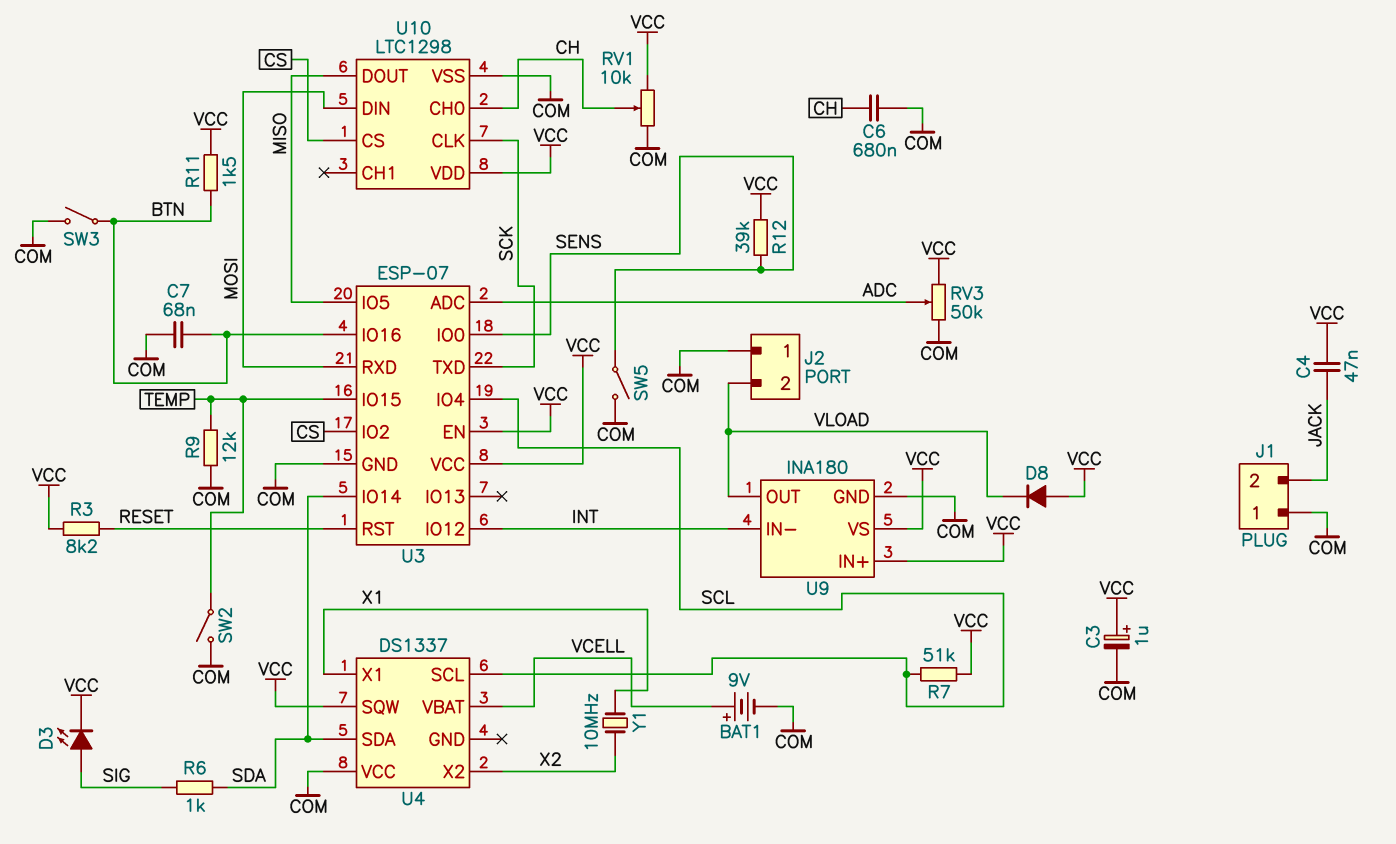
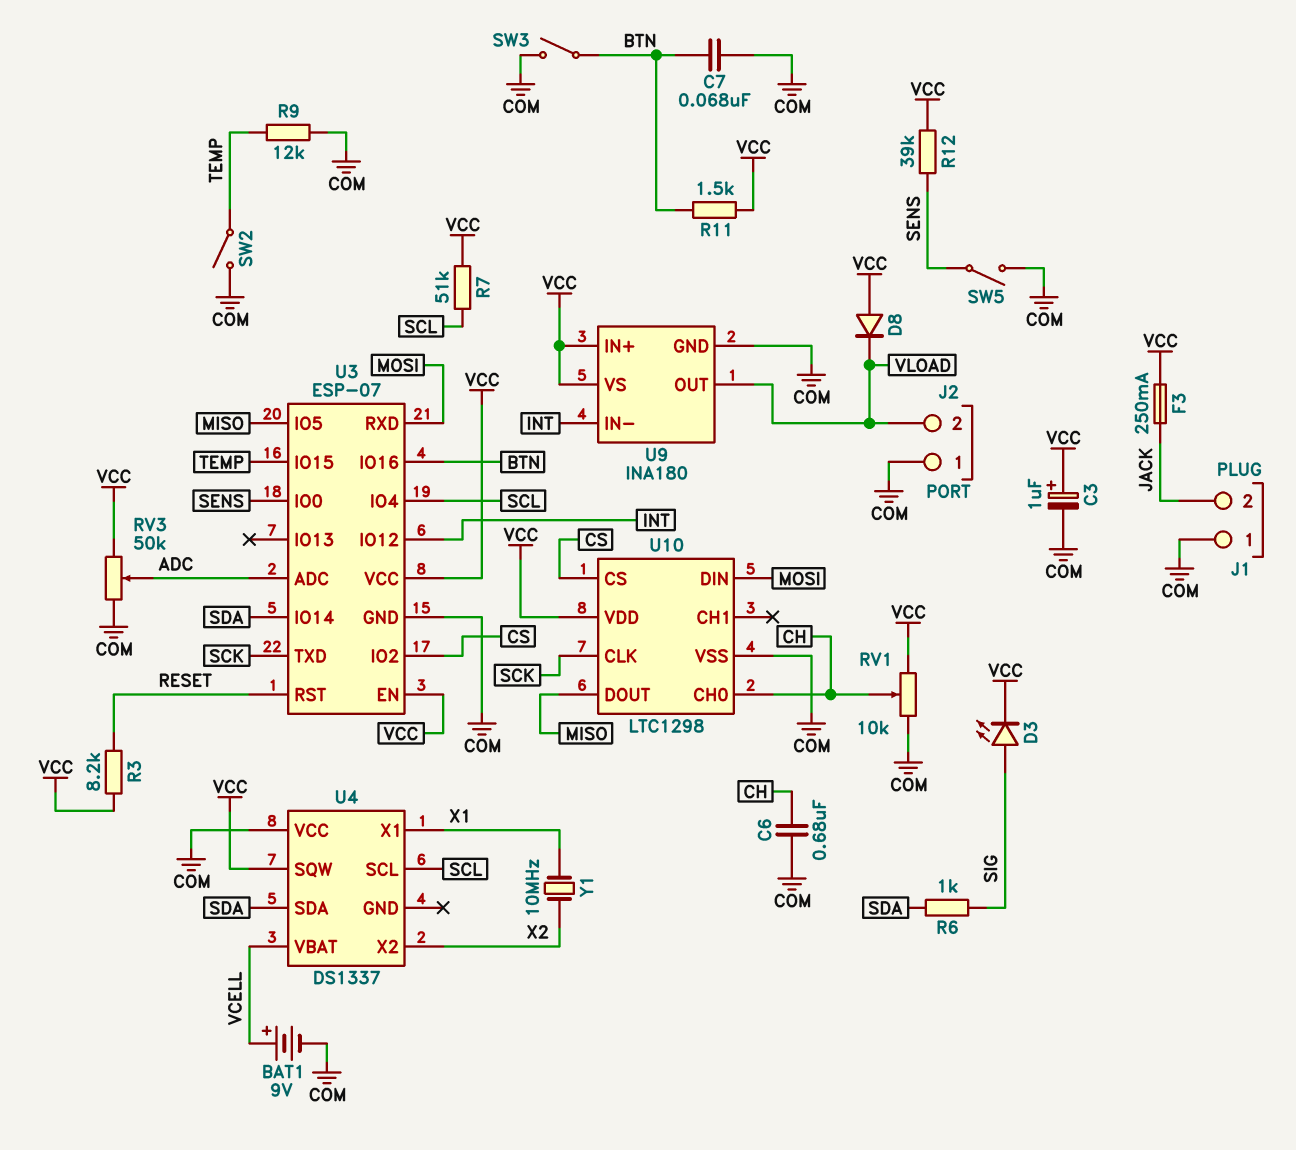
C4: 47nF (JACK, VCC) -> none
F3: none -> 250mA (JACK, VCC)

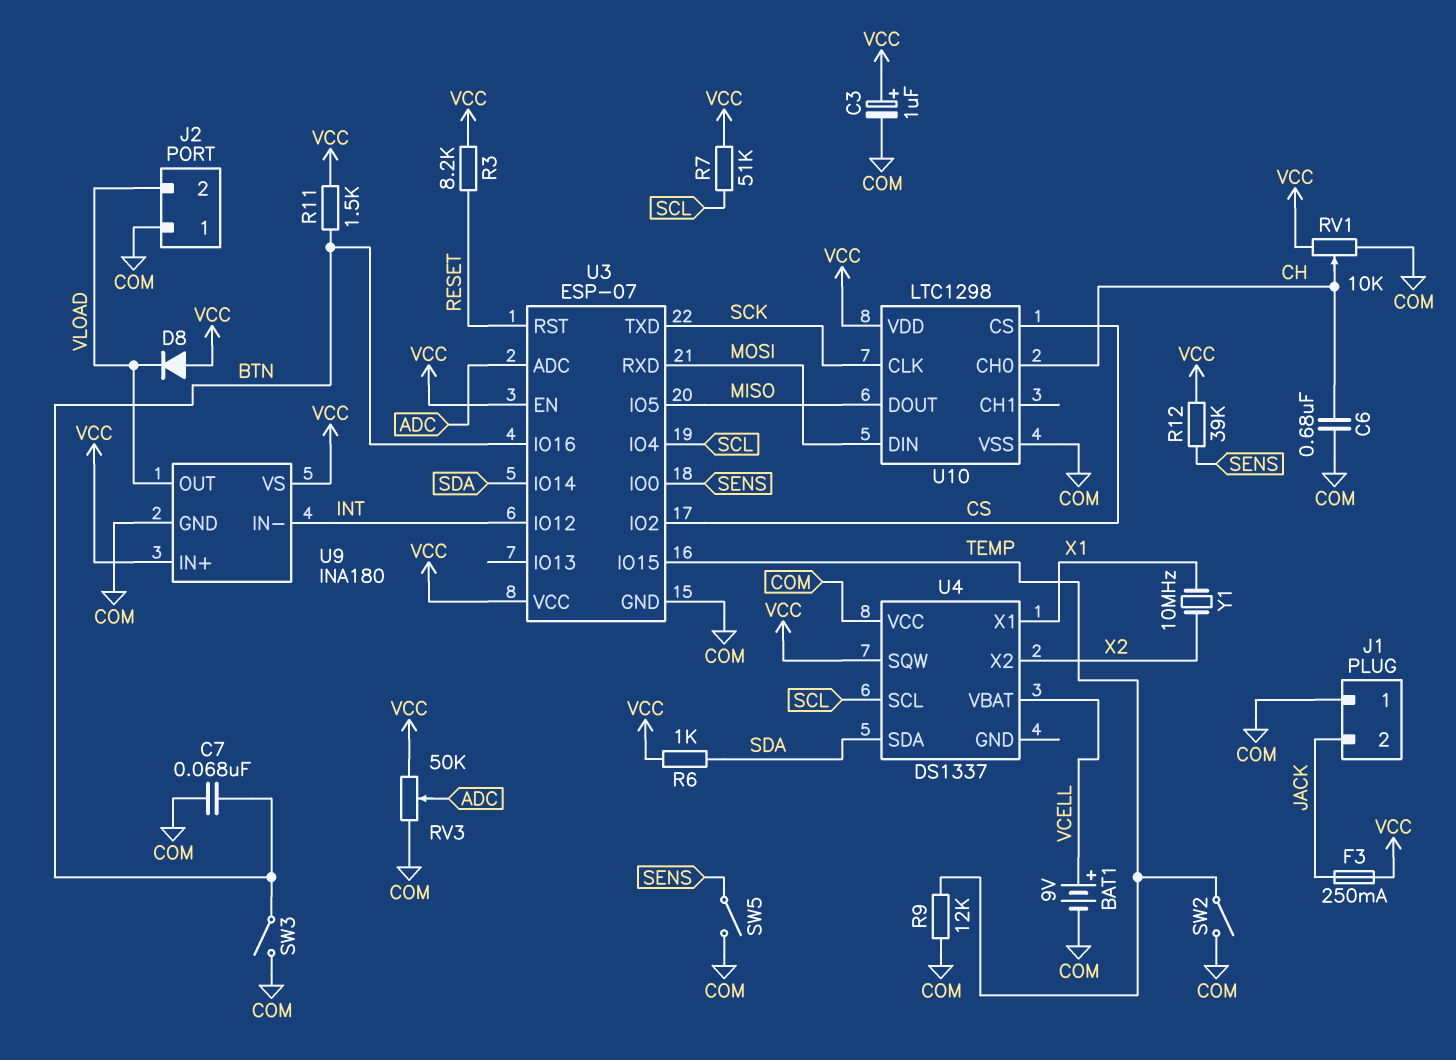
D3: LED (A SIG, K VCC) -> none
R6: 1k (SDA, SIG) -> 1k (SDA, VCC)

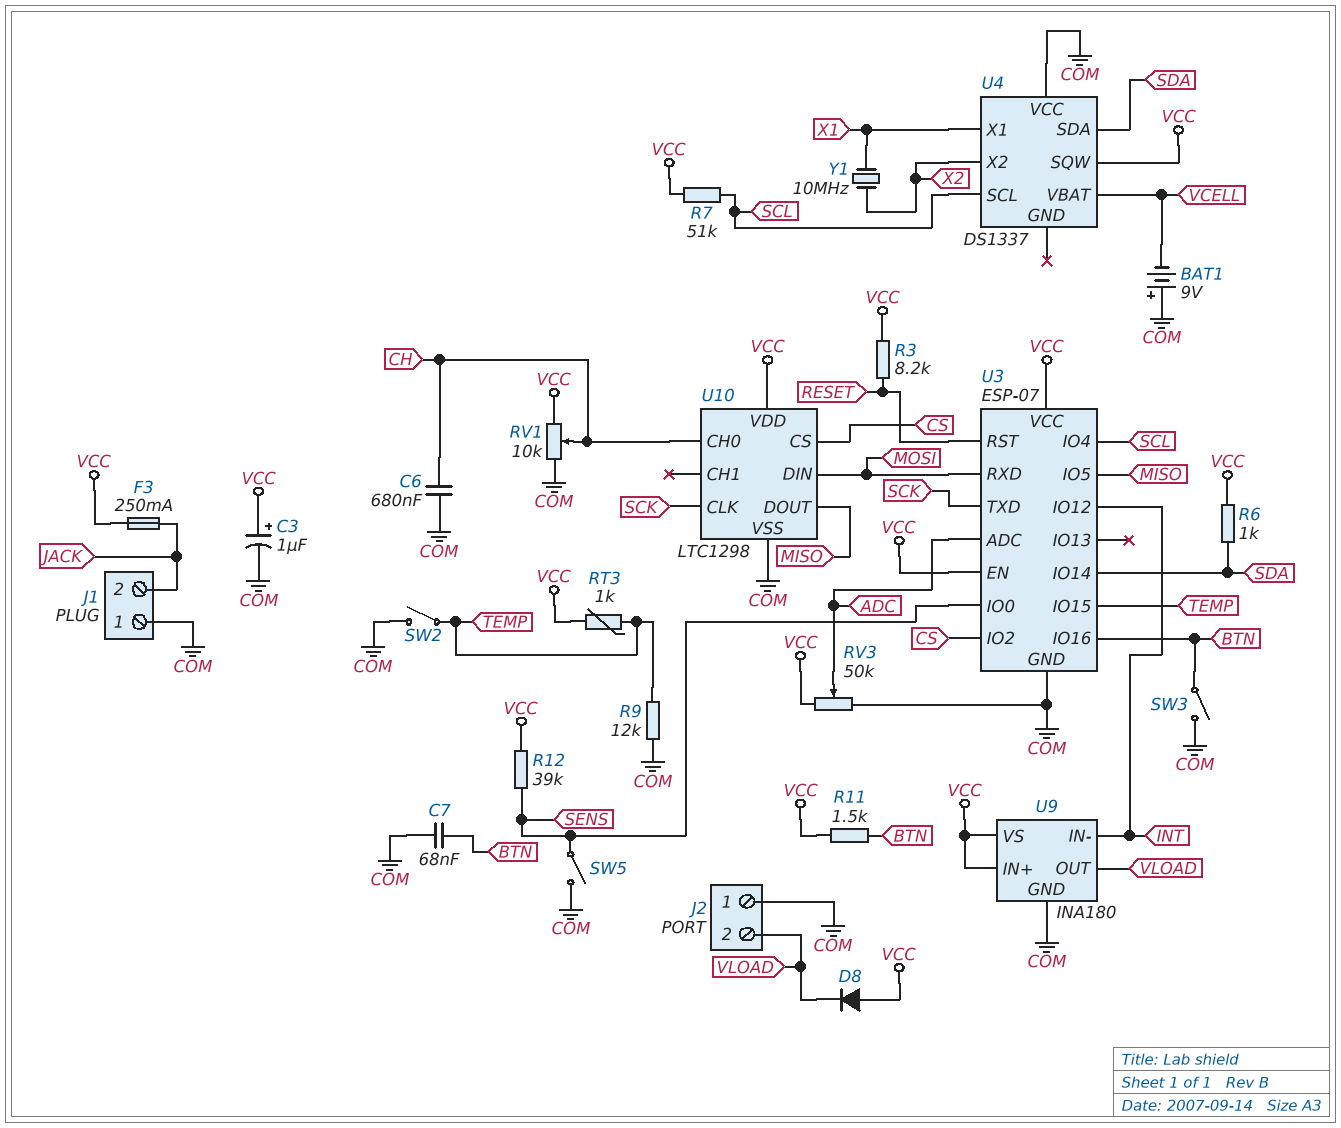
BAT1: 9V (plus VCELL, minus COM) -> 9V (plus COM, minus VCELL)
RT3: none -> 1k (TEMP, VCC)

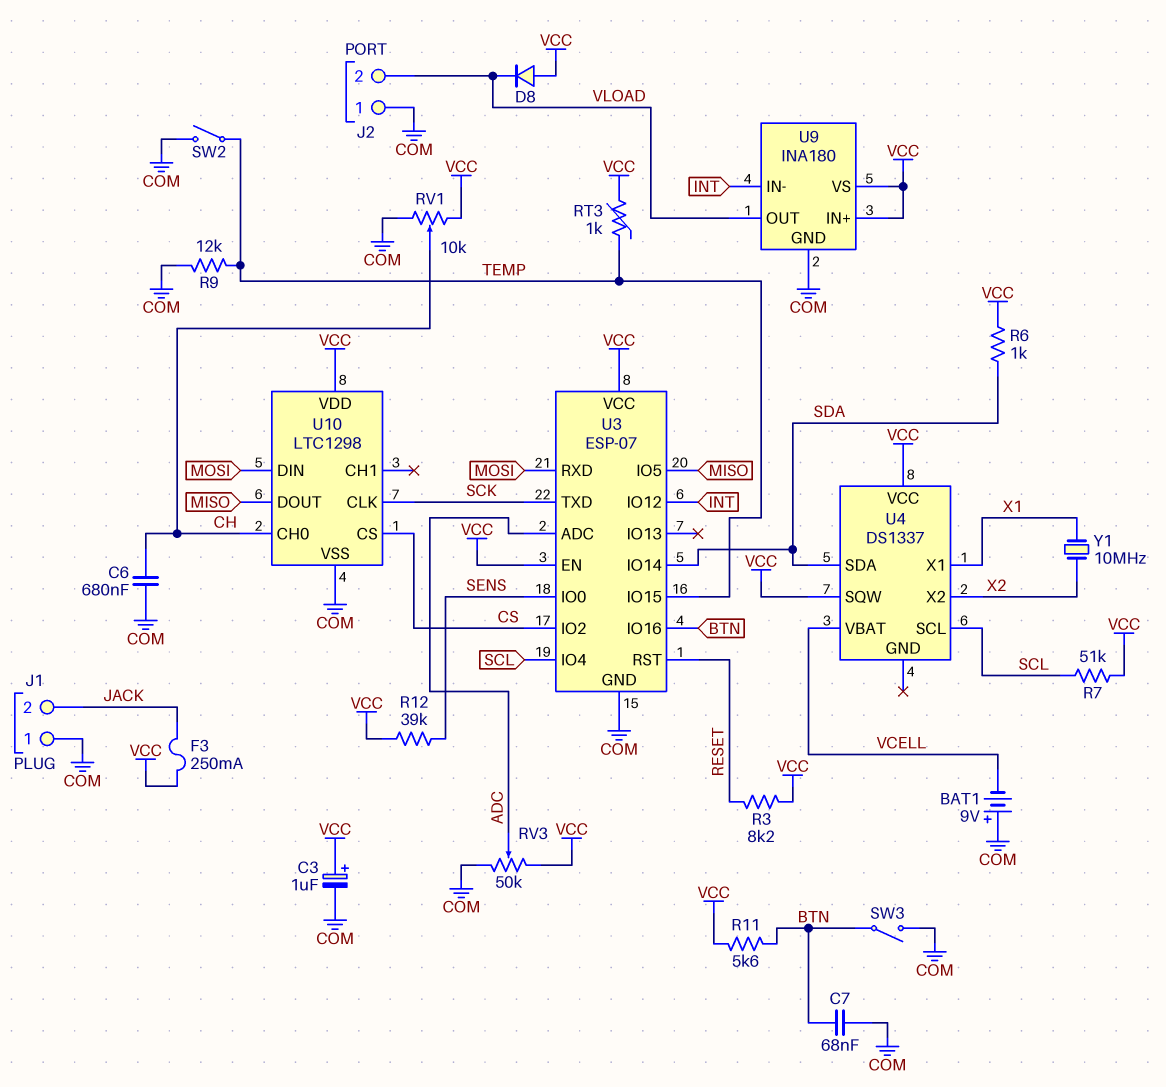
R11: 1.5k (BTN, VCC) -> 5.6k (BTN, VCC)
SW5: switch (COM, SENS) -> none
U4 pin VCC: COM -> VCC

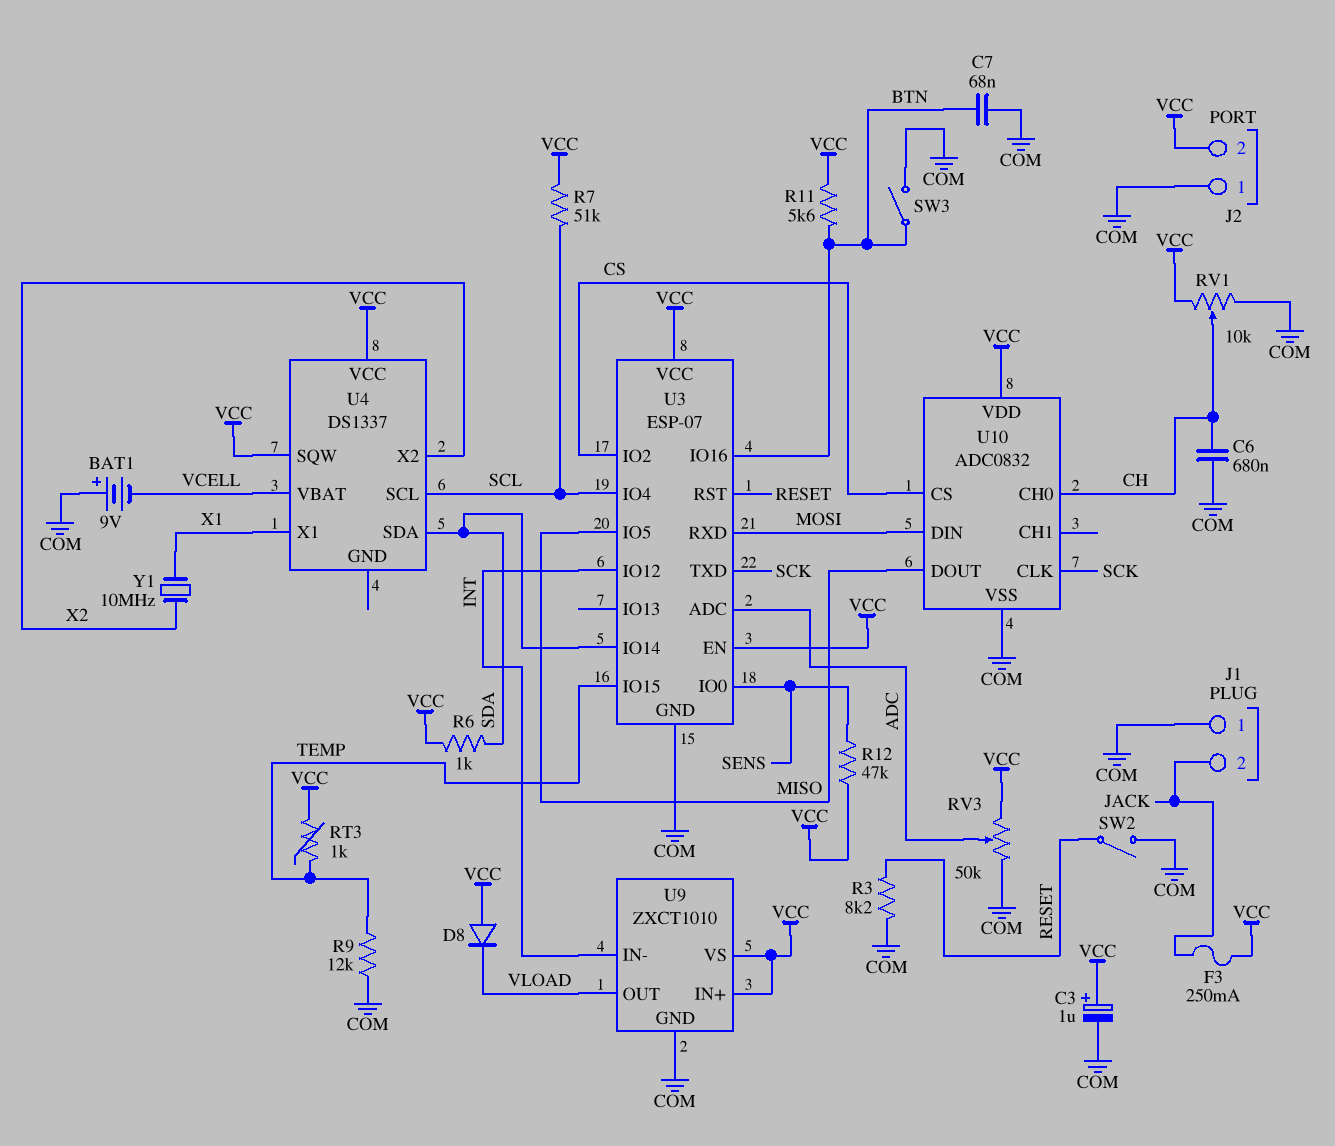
J2 pin 2: VLOAD -> VCC
R3: 8.2k (RESET, VCC) -> 8.2k (COM, RESET)
R12: 39k (SENS, VCC) -> 47k (SENS, VCC)
SW2: switch (COM, TEMP) -> switch (COM, RESET)
U9: INA180 -> ZXCT1010
U10: LTC1298 -> ADC0832

